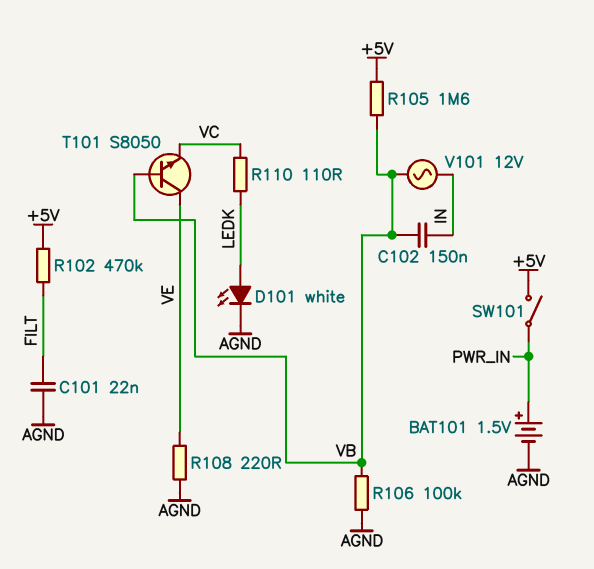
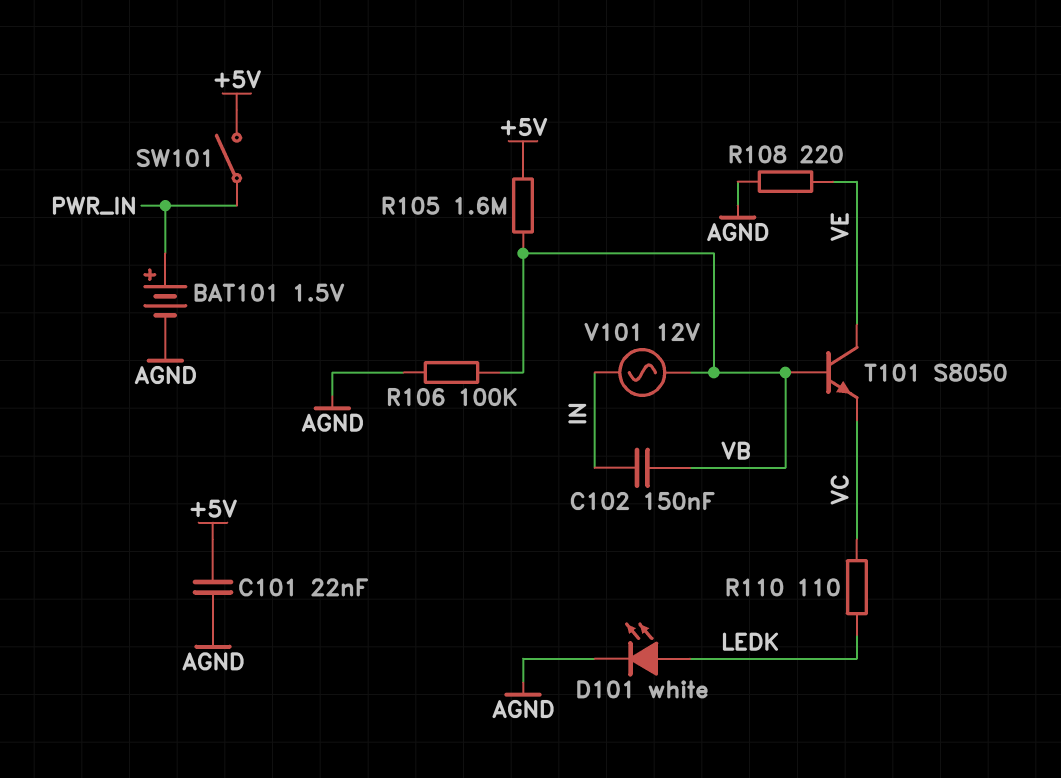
C101: 22nF (AGND, FILT) -> 22nF (+5V, AGND)
R102: 470k (+5V, FILT) -> none

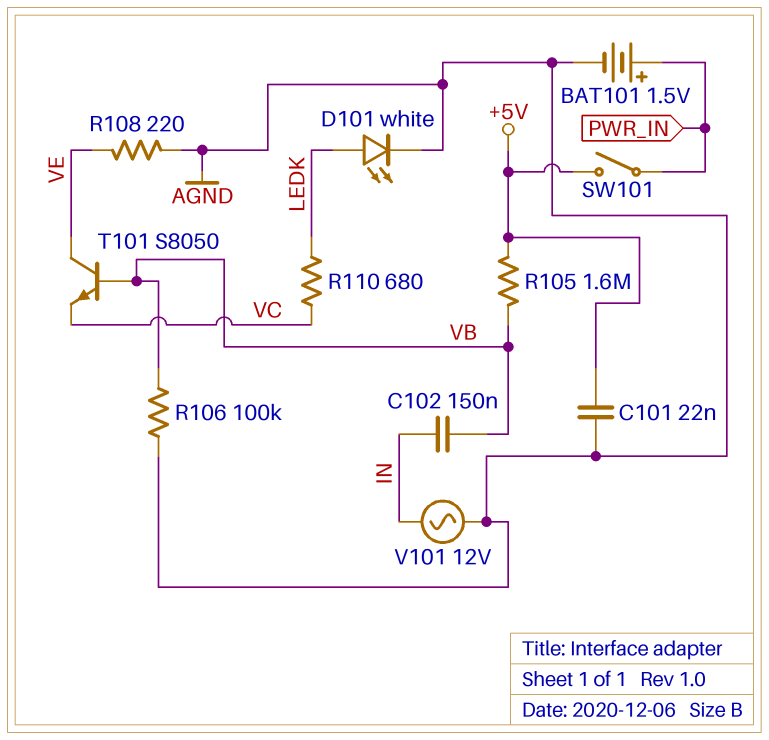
R110: 110 (LEDK, VC) -> 680 (LEDK, VC)
V101: AC 12V (IN, VB) -> AC 12V (AGND, IN)

